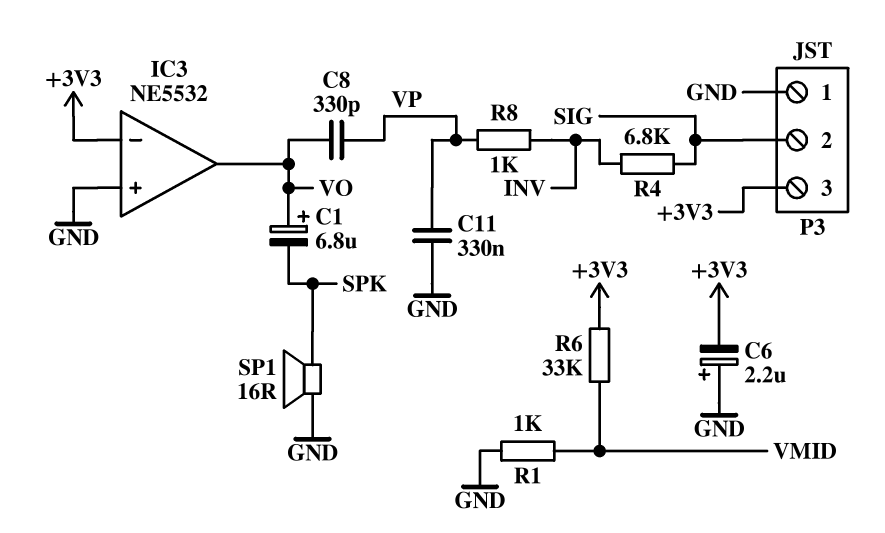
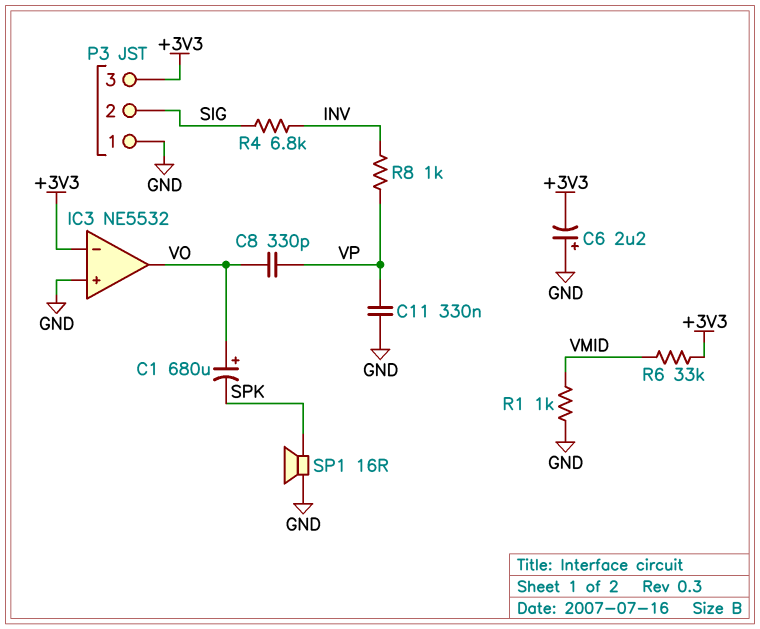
C1: 6.8uF (plus VO, minus SPK) -> 680uF (plus VO, minus SPK)

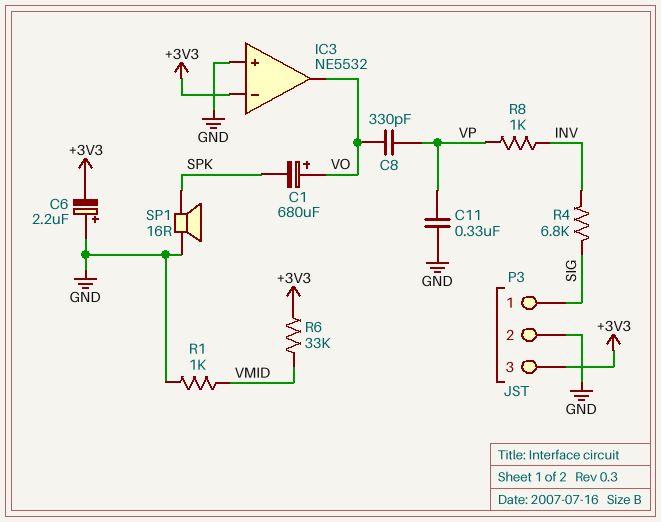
P3 pin 1: GND -> SIG
P3 pin 2: SIG -> GND

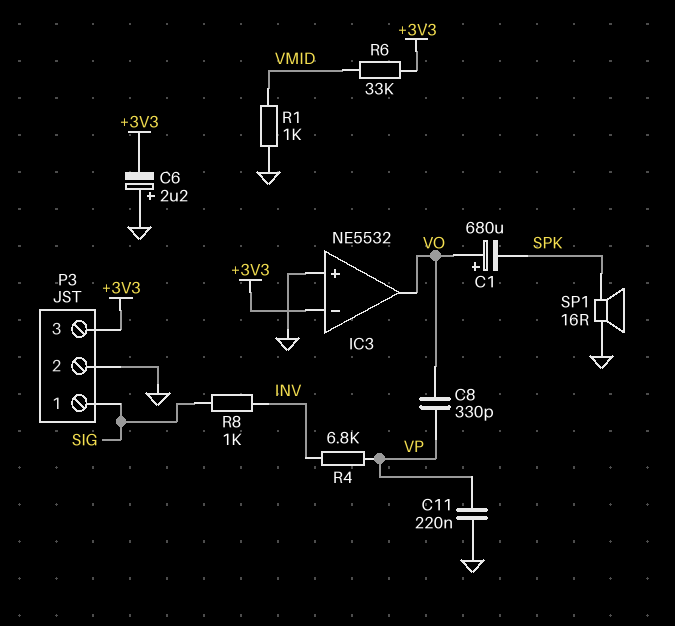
C11: 330nF (GND, VP) -> 220nF (GND, VP)
R4: 6.8k (INV, SIG) -> 6.8k (INV, VP)
R8: 1k (INV, VP) -> 1k (INV, SIG)

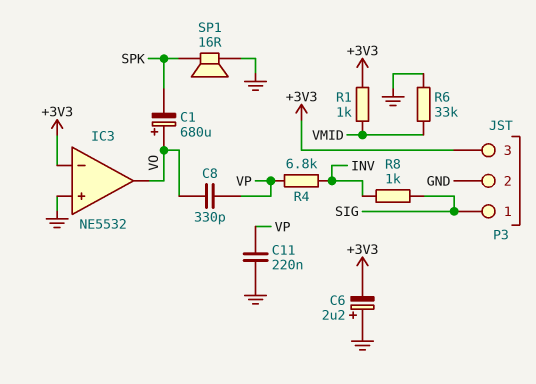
R1: 1k (GND, VMID) -> 1k (+3V3, VMID)
R6: 33k (+3V3, VMID) -> 33k (GND, VMID)

